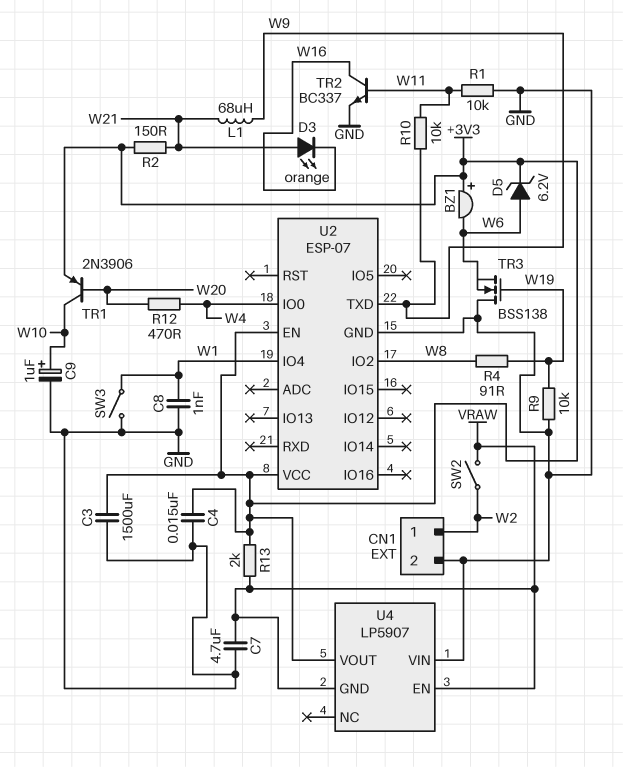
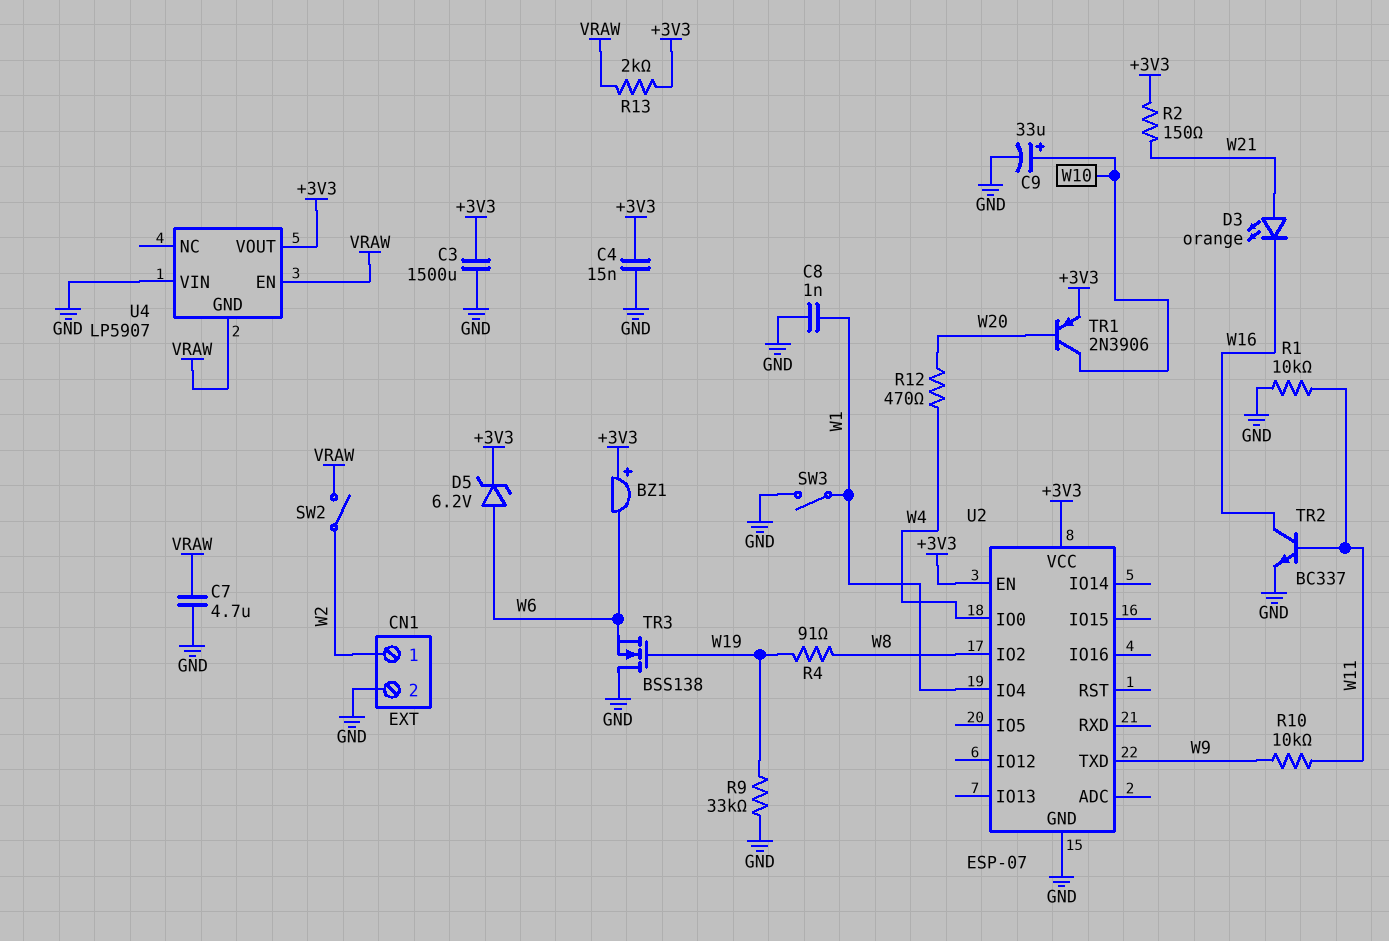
C9: 1uF (plus W10, minus GND) -> 33uF (plus W10, minus GND)
L1: 68uH (W9, W21) -> none
R9: 10k (GND, W19) -> 33k (GND, W19)

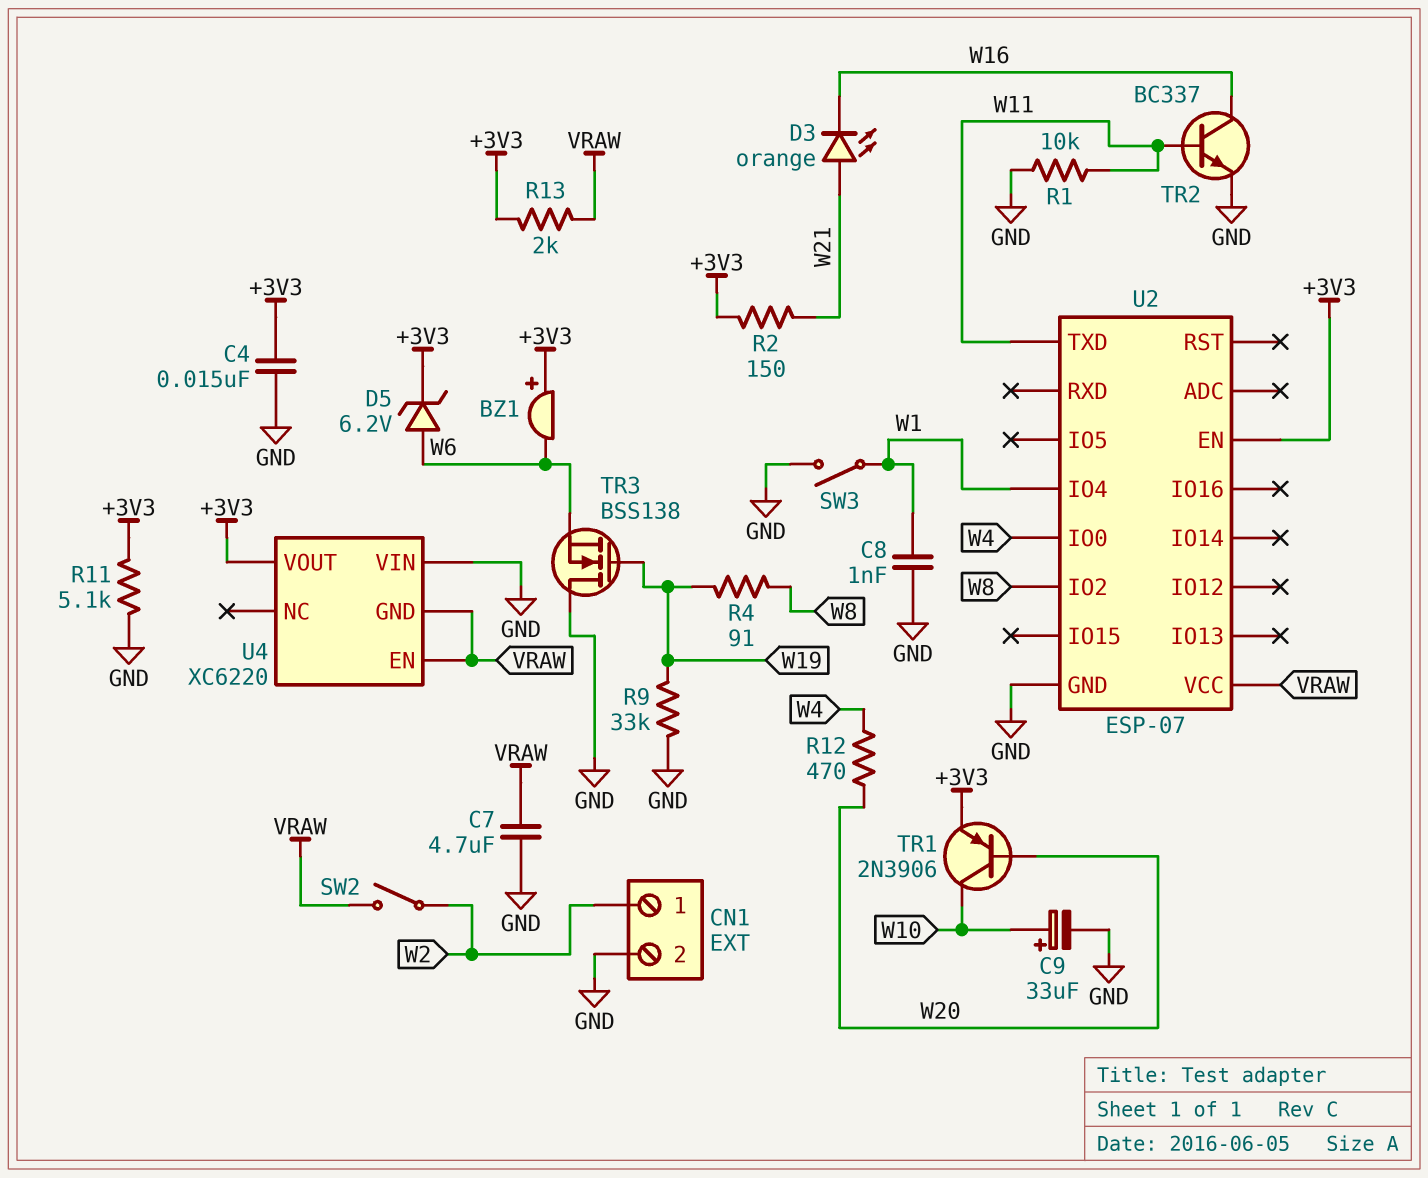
C3: 1500uF (+3V3, GND) -> none
R10: 10k (W9, W11) -> none
R11: none -> 5.1k (+3V3, GND)
U2 pin TXD: W9 -> W11
U2 pin VCC: +3V3 -> VRAW
U4: LP5907 -> XC6220

